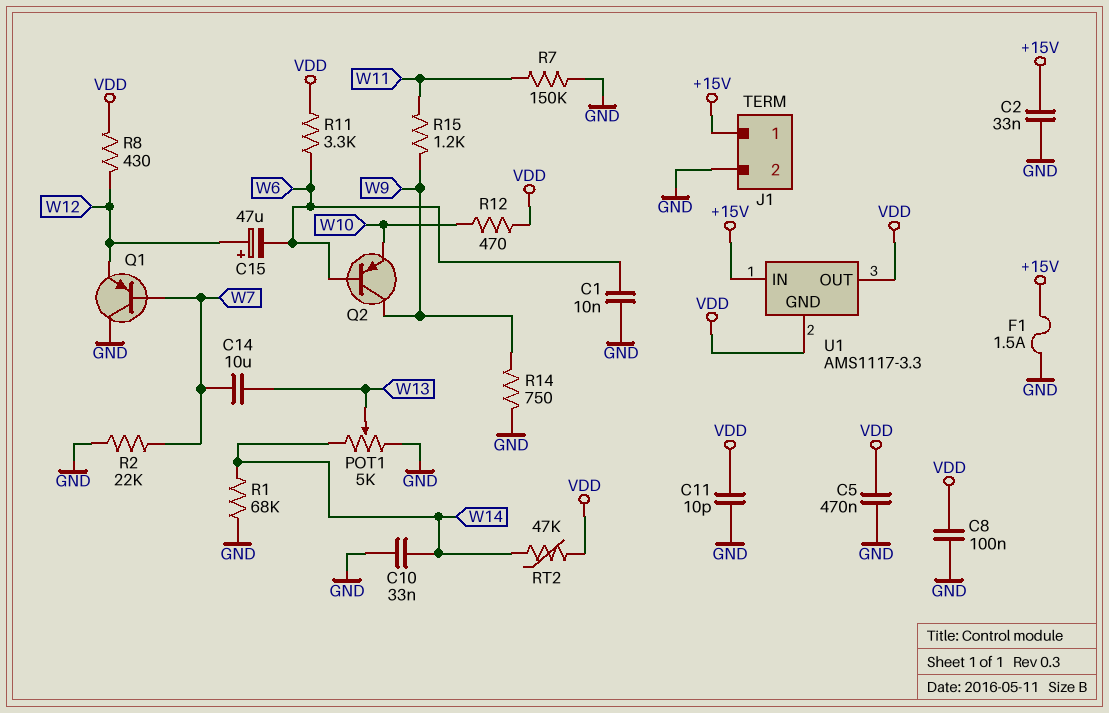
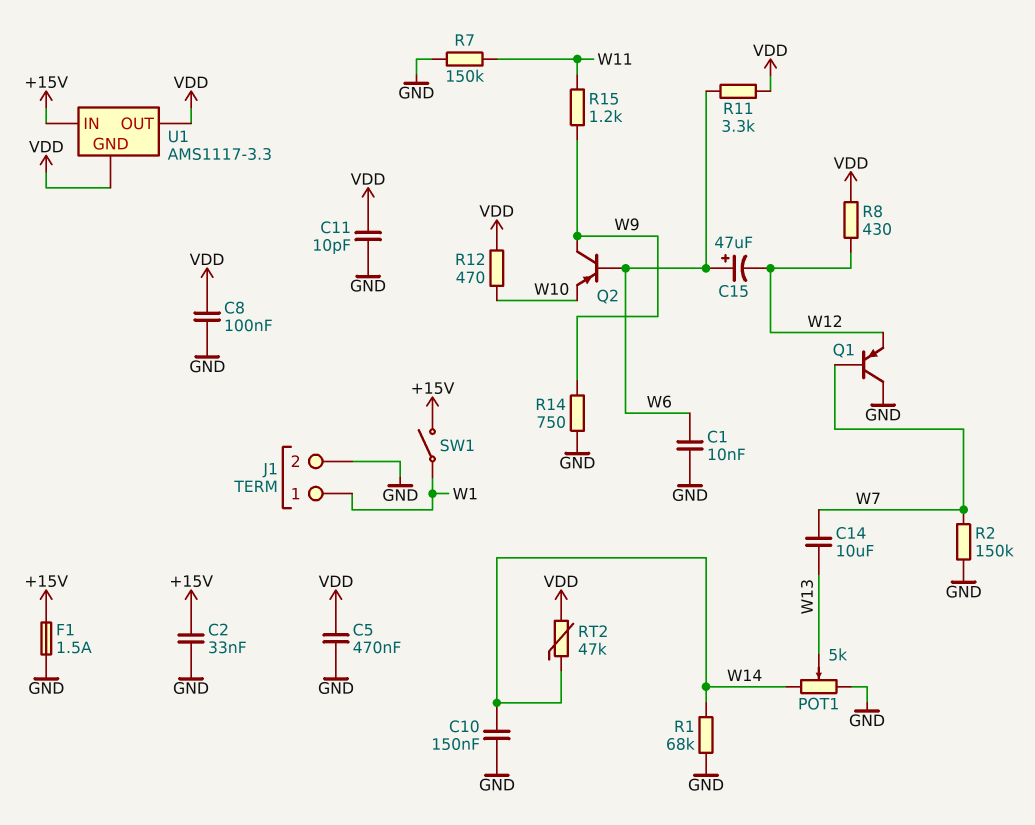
C10: 33nF (GND, W14) -> 150nF (GND, W14)
C15: 47uF (plus W12, minus W6) -> 47uF (plus W6, minus W12)
J1 pin 1: +15V -> W1
R2: 22k (GND, W7) -> 150k (GND, W7)
SW1: none -> switch (+15V, W1)

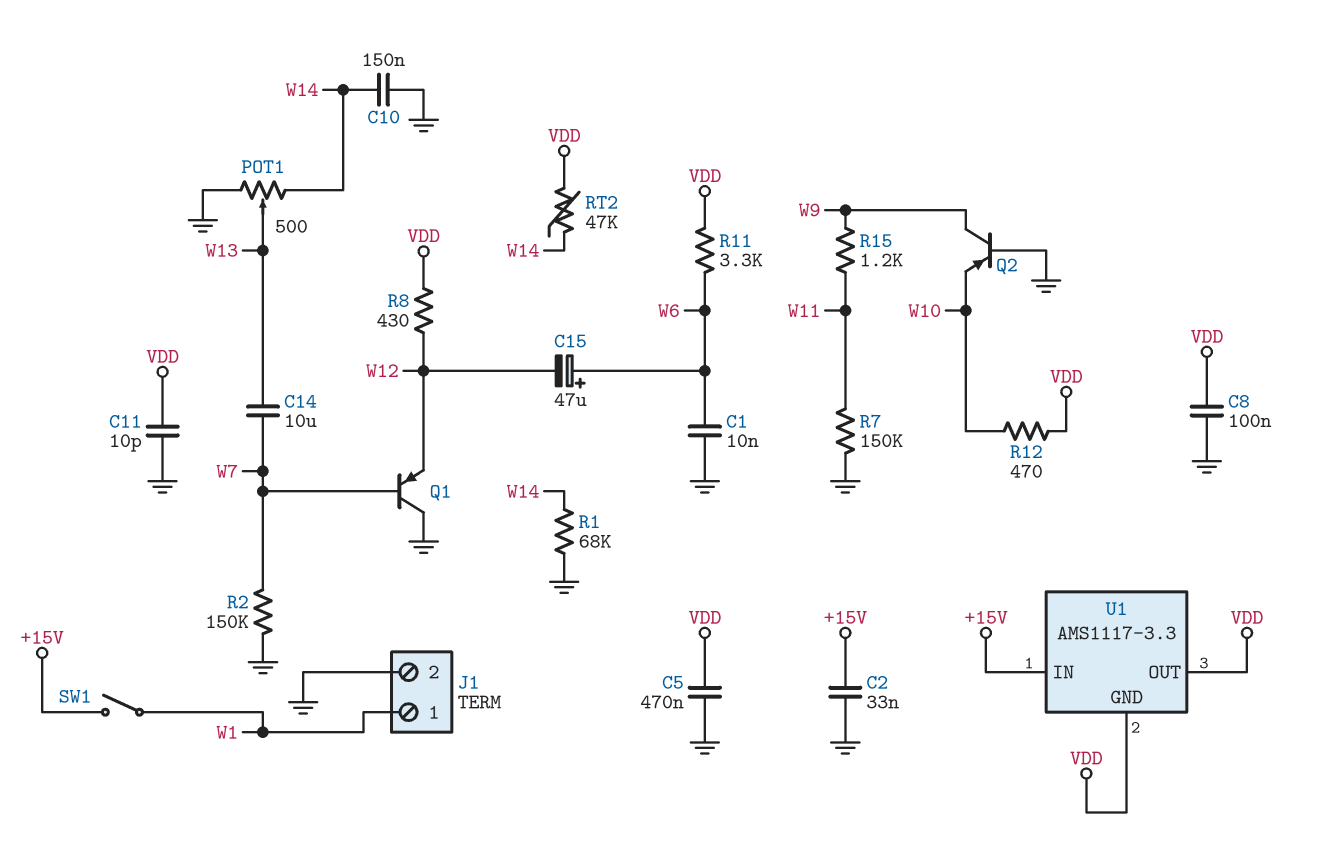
F1: 1.5A (+15V, GND) -> none
POT1: 5k (GND, W14, wiper W13) -> 500 (GND, W14, wiper W13)
Q2: PNP (B W6, C W9, E W10) -> PNP (B GND, C W9, E W10)
R14: 750 (GND, W9) -> none

